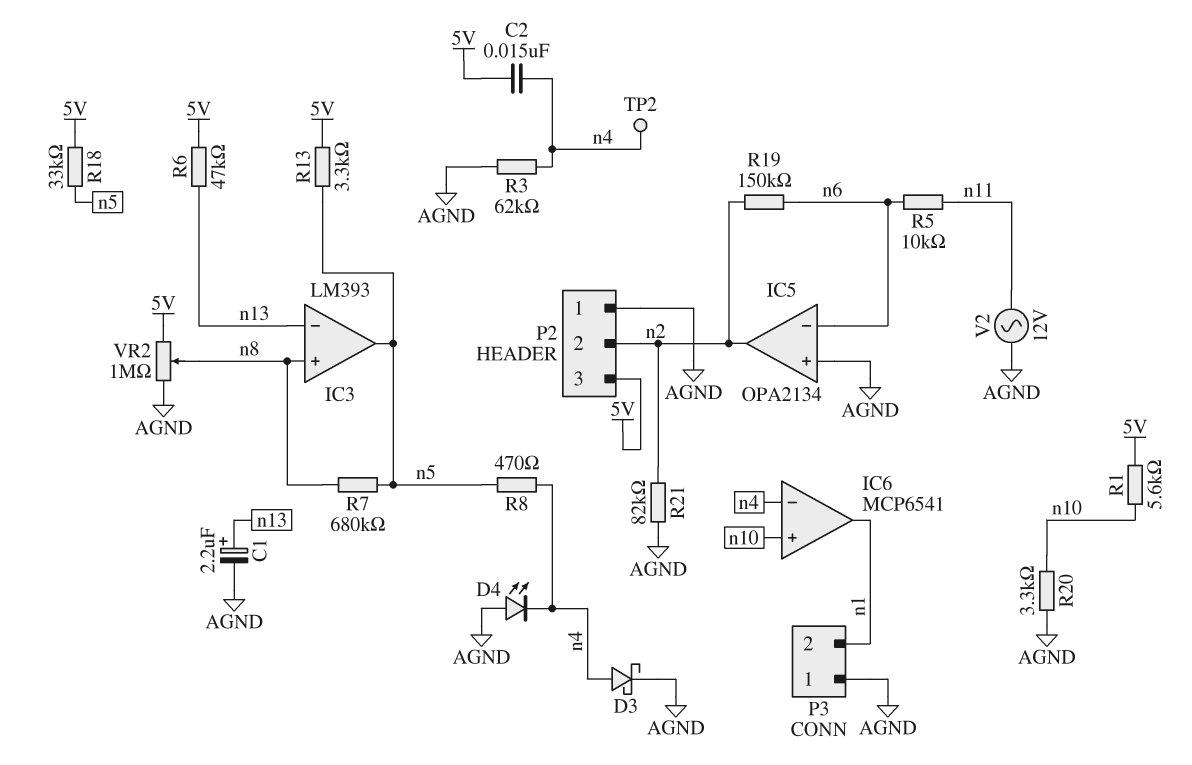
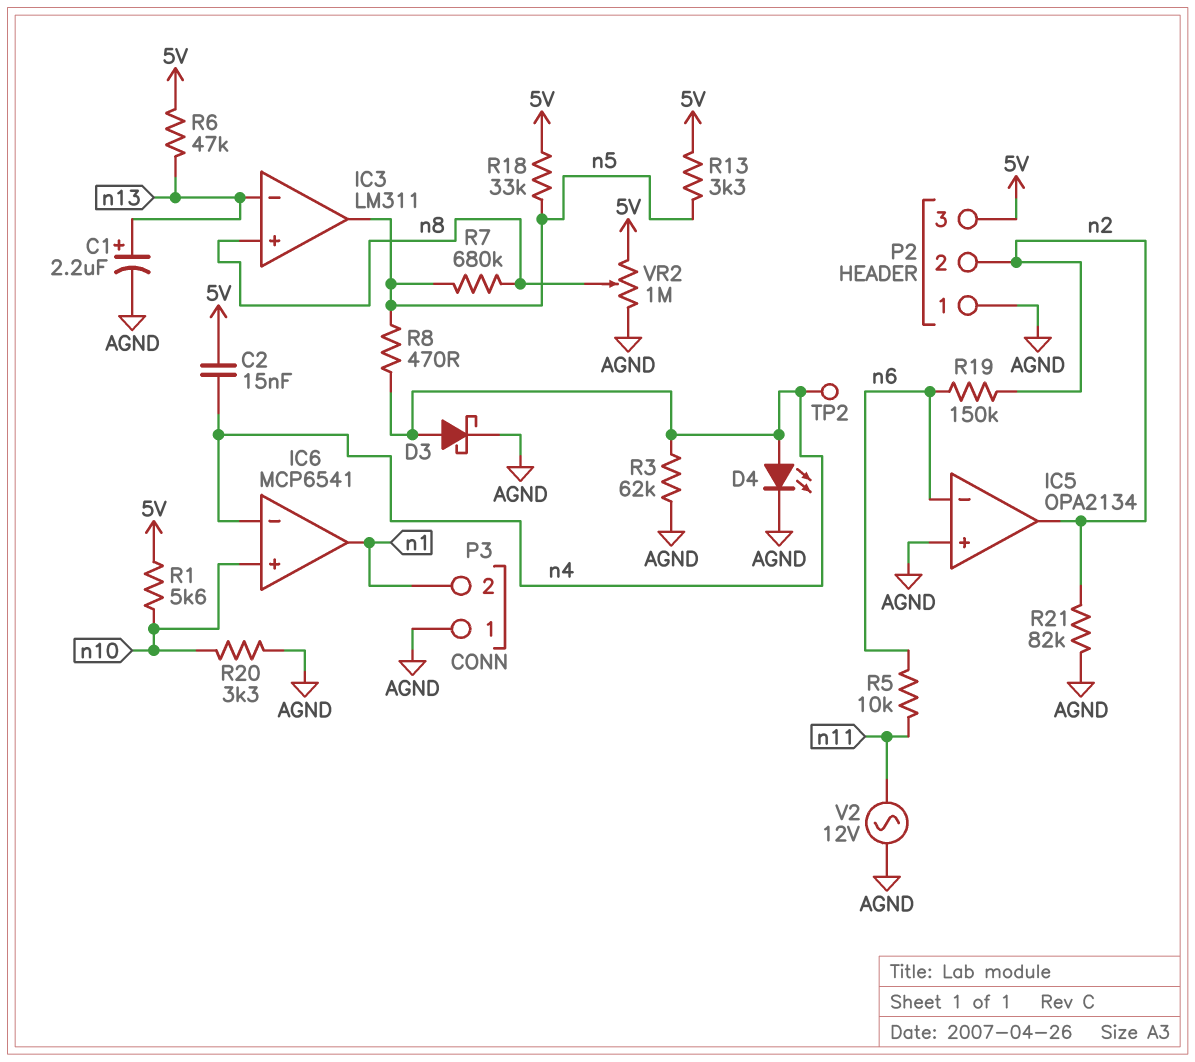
D4: LED (A AGND, K n4) -> LED (A n4, K AGND)
IC3: LM393 -> LM311

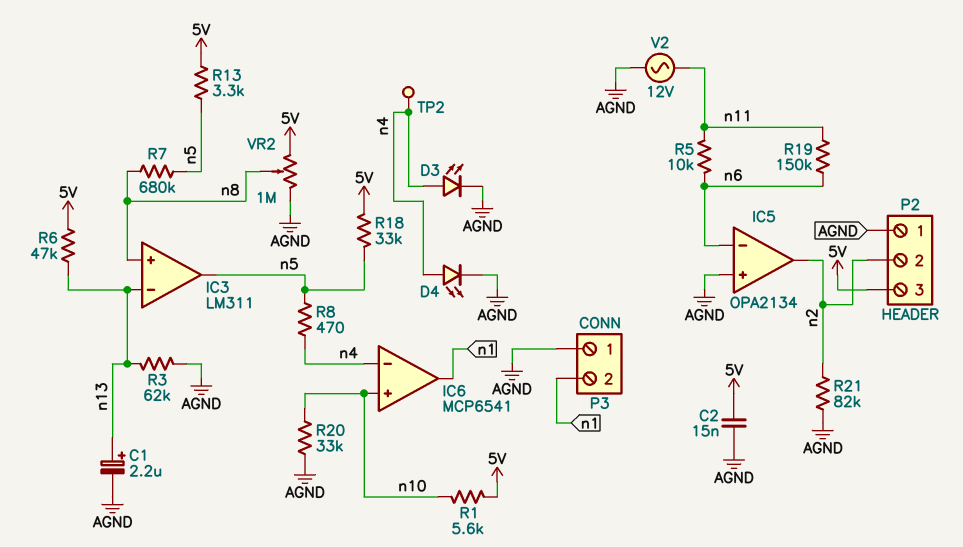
C2: 15nF (5V, n4) -> 15nF (5V, AGND)
D3: schottky (A n4, K AGND) -> LED (A n4, K AGND)
R3: 62k (AGND, n4) -> 62k (AGND, n13)
R19: 150k (n2, n6) -> 150k (n6, n11)
R20: 3.3k (AGND, n10) -> 33k (AGND, n10)

